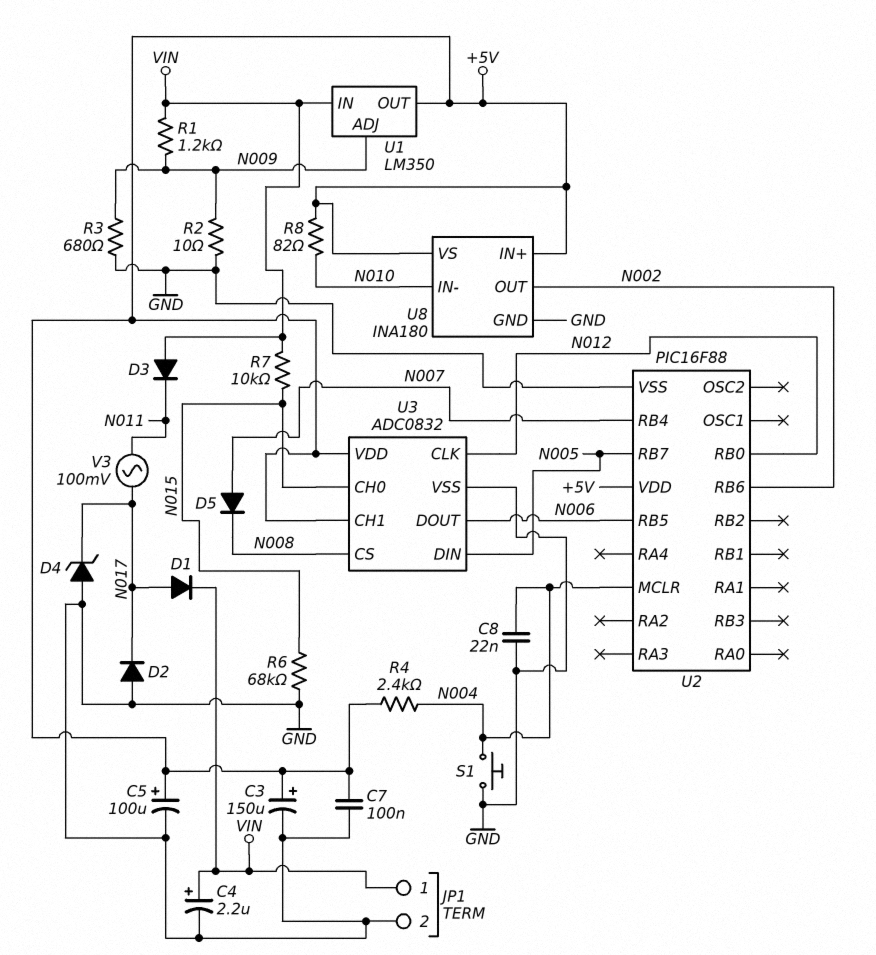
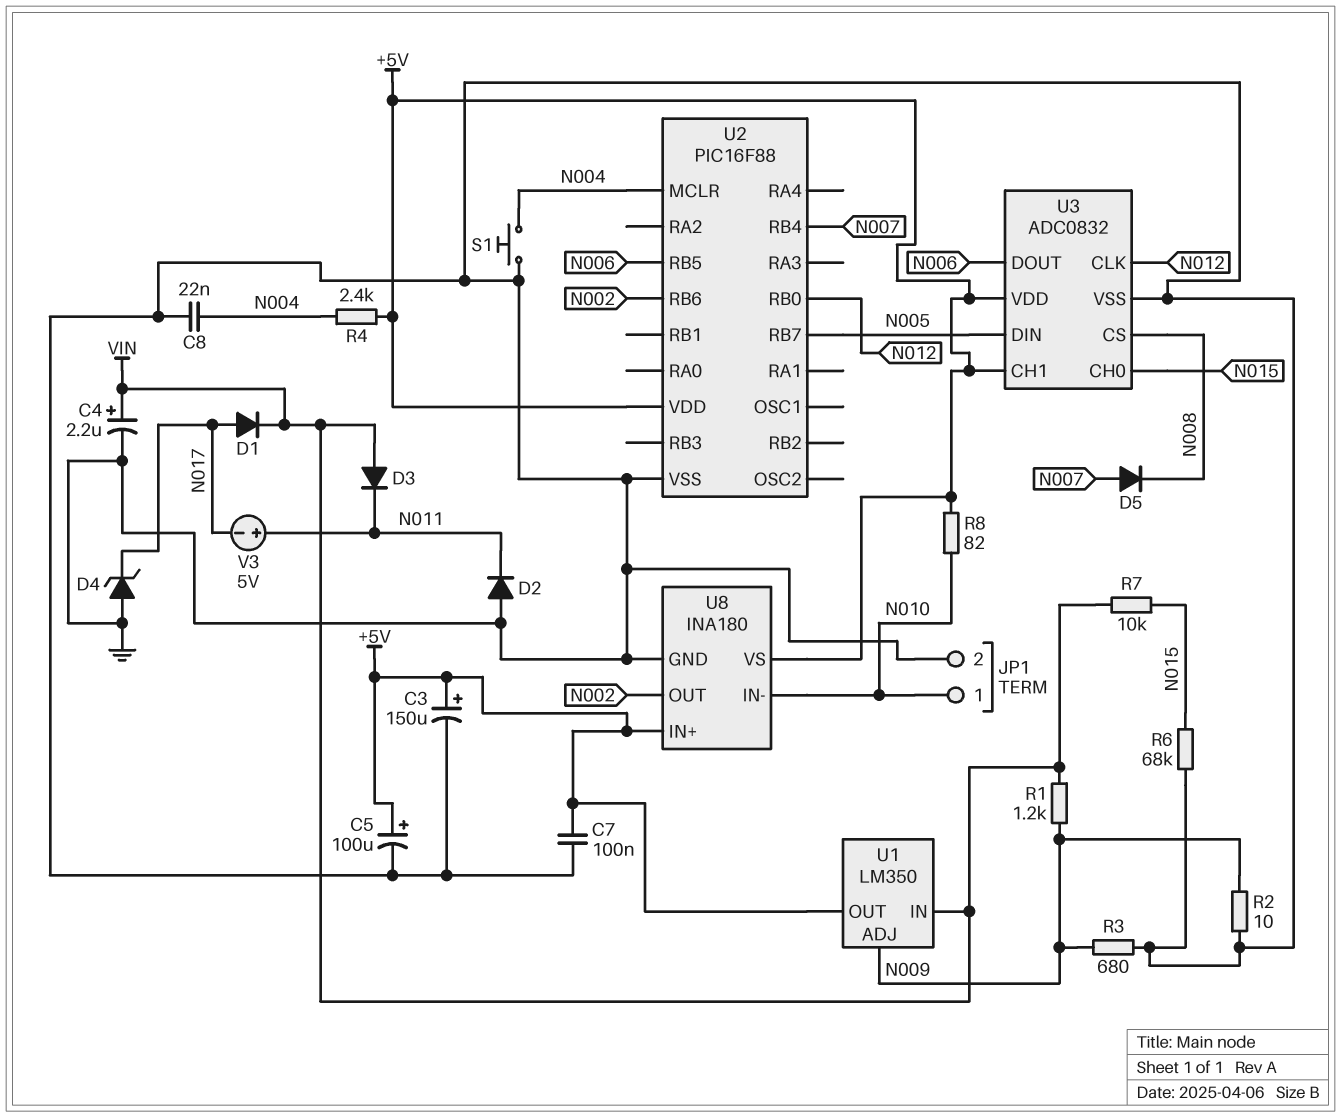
D2: diode (A GND, K N017) -> diode (A GND, K N011)
JP1 pin 1: VIN -> N010
V3: AC 100mV (N011, N017) -> 5V (plus N011, minus N017)

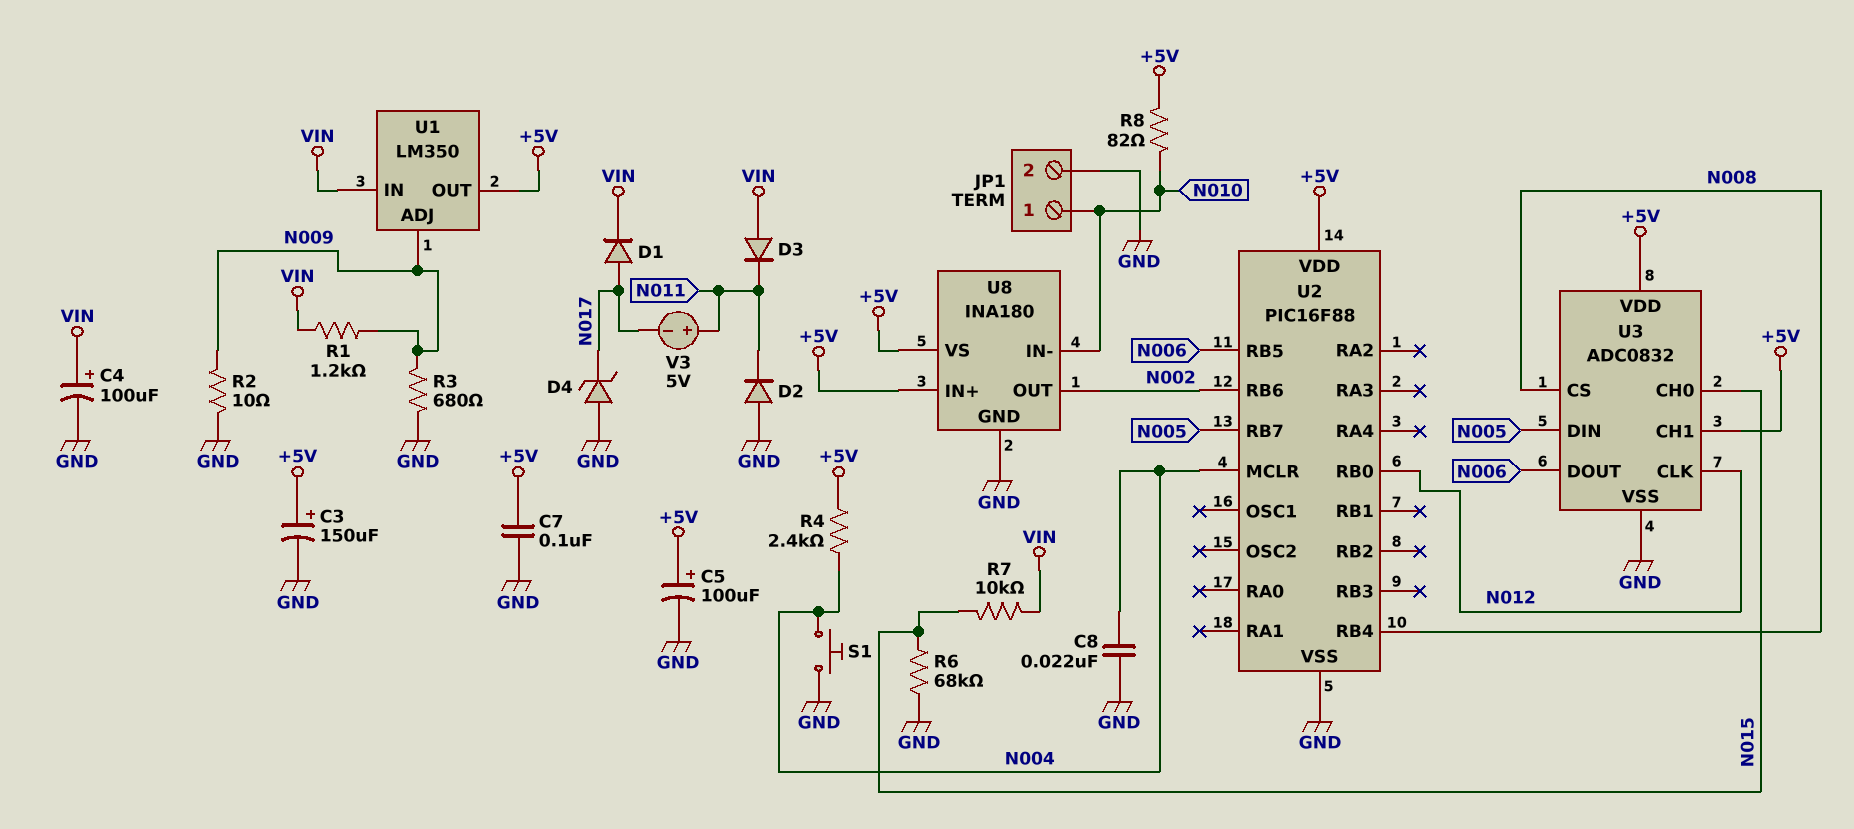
C4: 2.2uF (plus VIN, minus GND) -> 100uF (plus VIN, minus GND)
D5: diode (A N007, K N008) -> none
U2 pin RB4: N007 -> N008

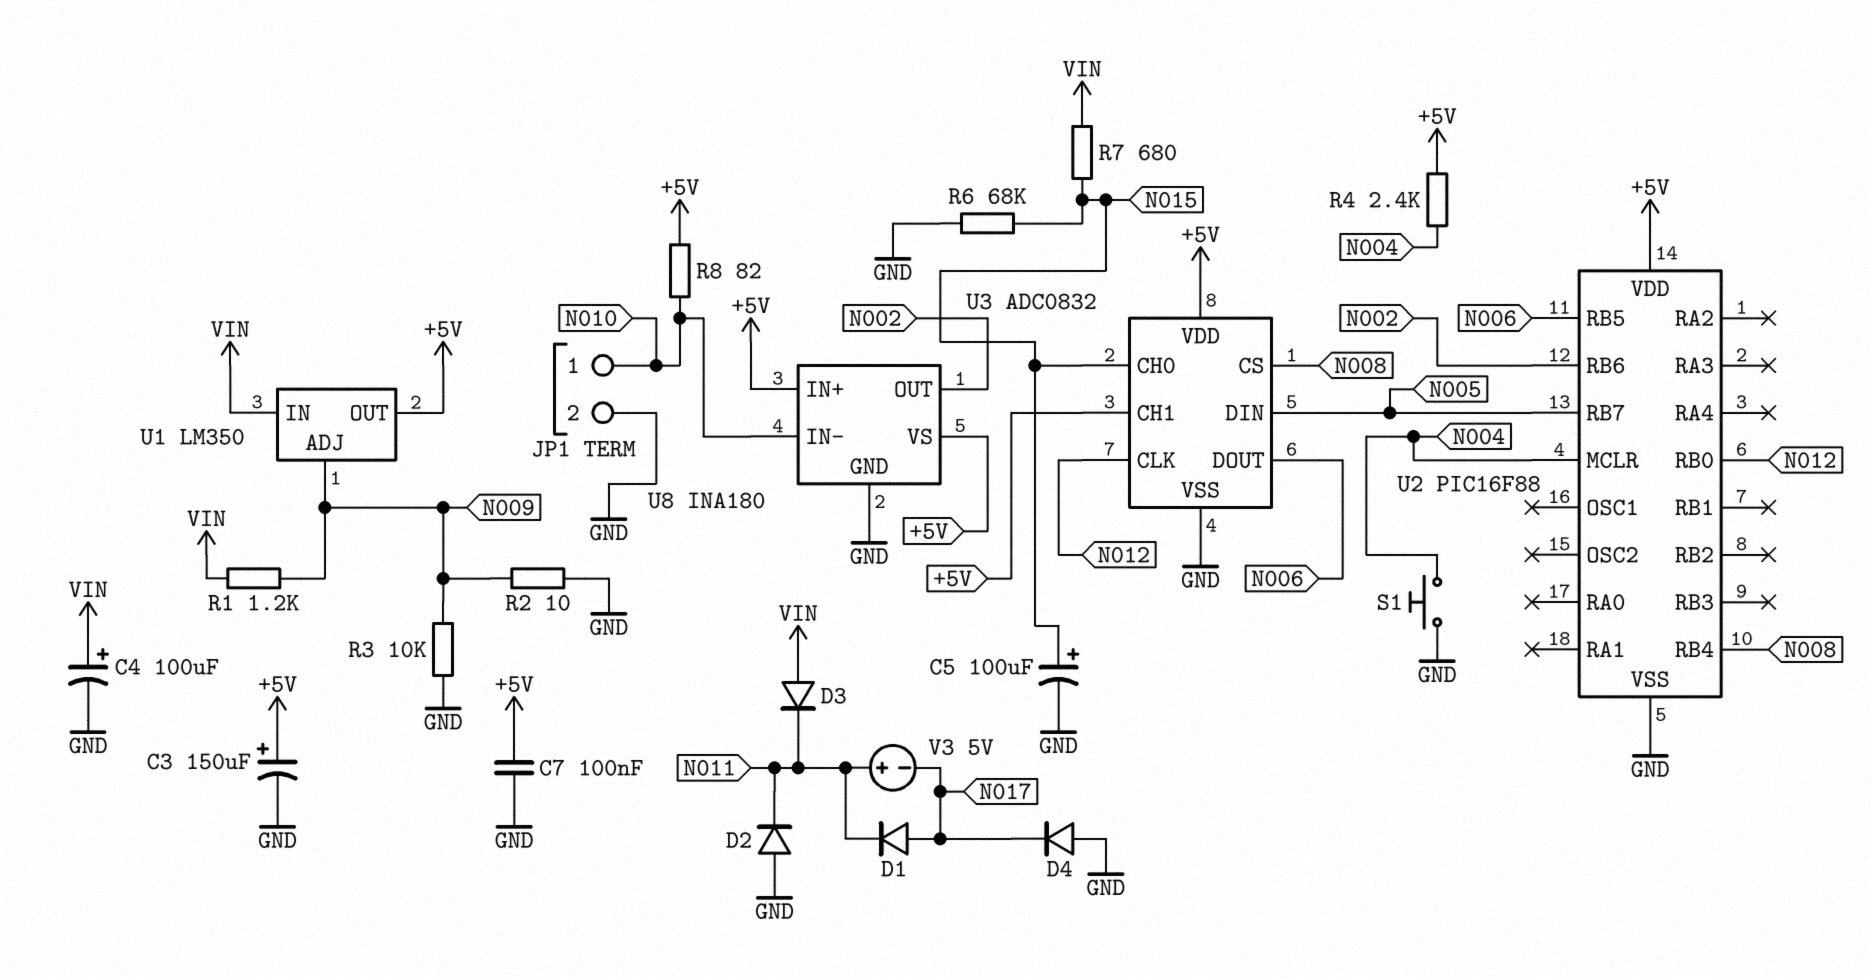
C5: 100uF (plus +5V, minus GND) -> 100uF (plus N015, minus GND)
C8: 22nF (GND, N004) -> none
D1: diode (A N017, K VIN) -> diode (A N017, K N011)
D4: zener (A GND, K N017) -> diode (A GND, K N017)
R3: 680 (GND, N009) -> 10k (GND, N009)
R7: 10k (N015, VIN) -> 680 (N015, VIN)

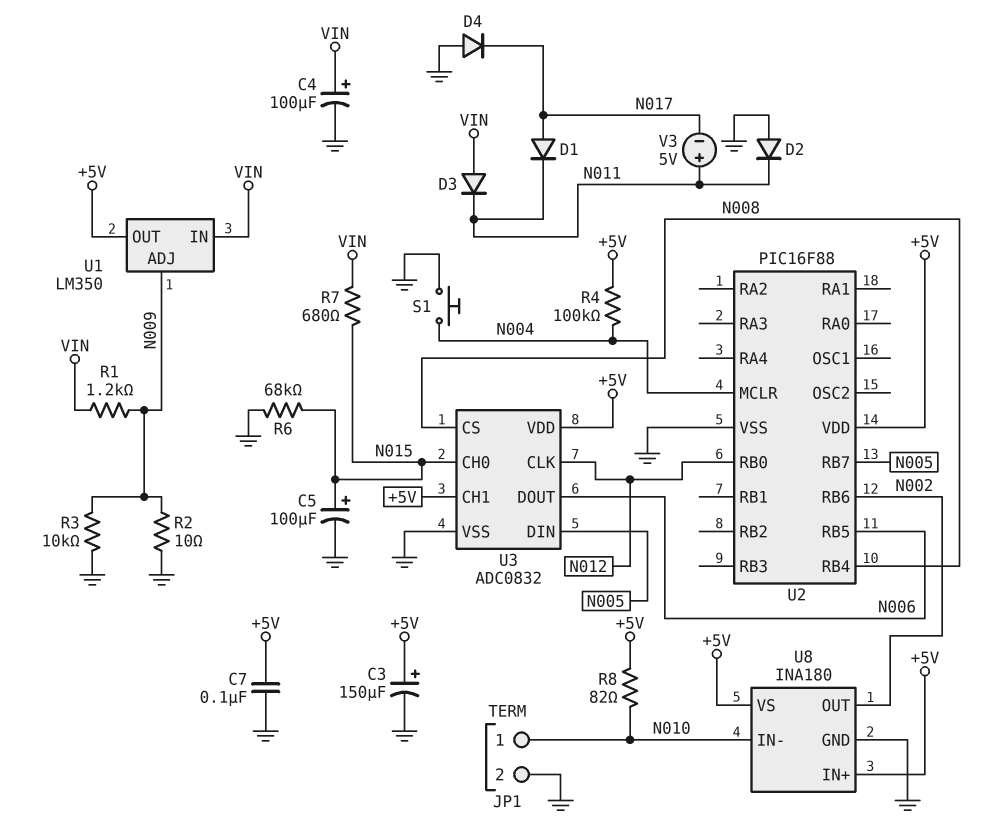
R4: 2.4k (+5V, N004) -> 100k (+5V, N004)

